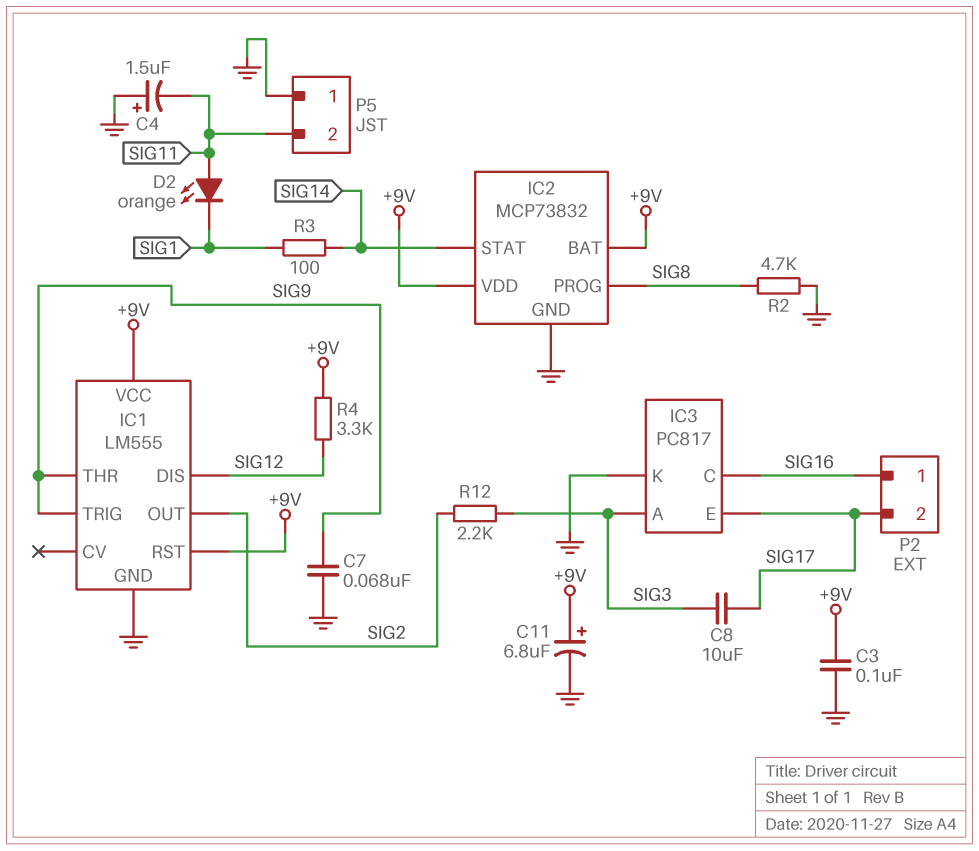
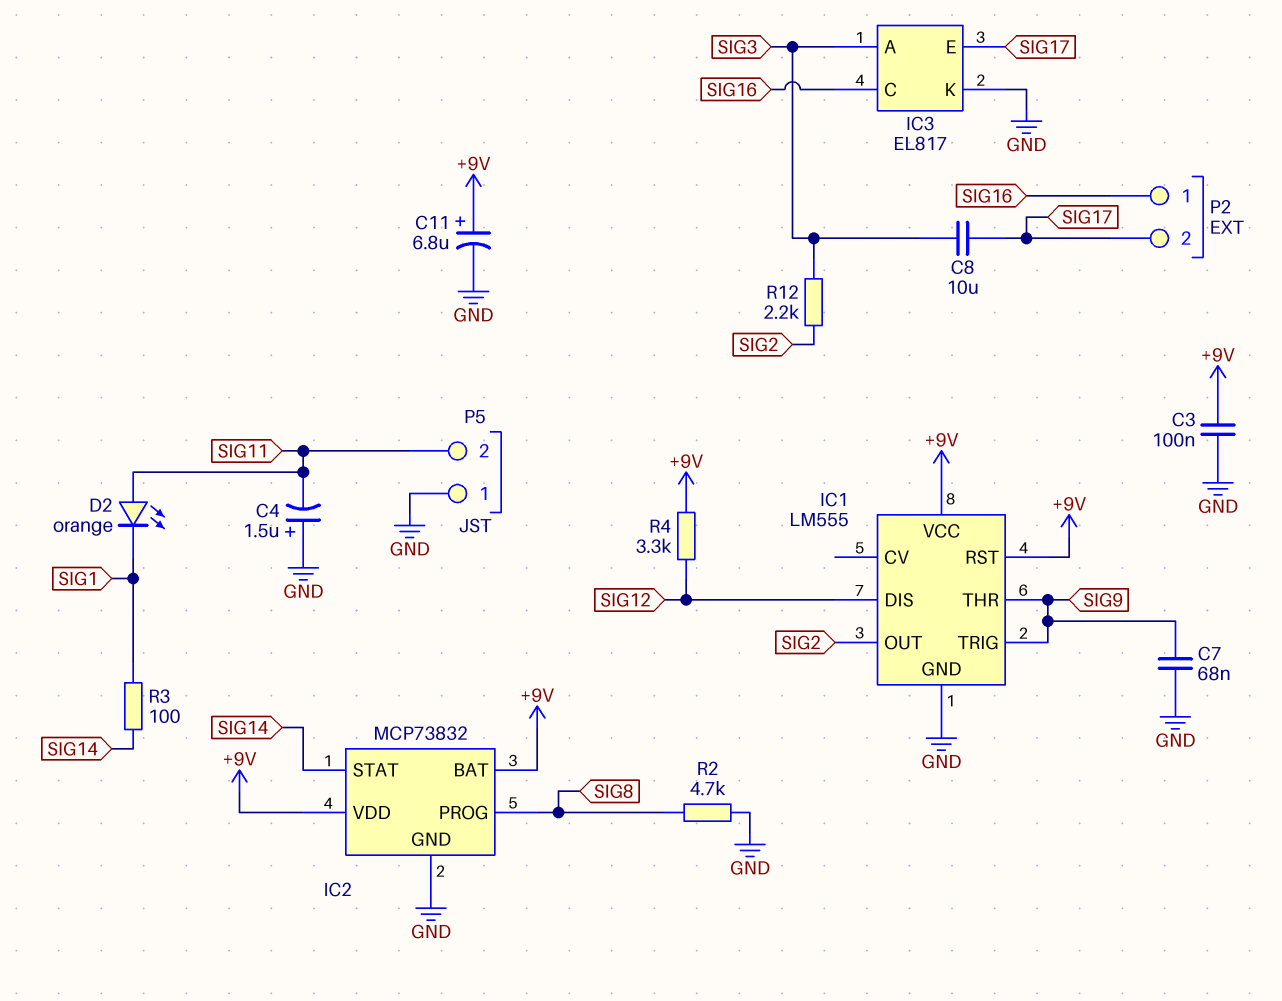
IC3: PC817 -> EL817

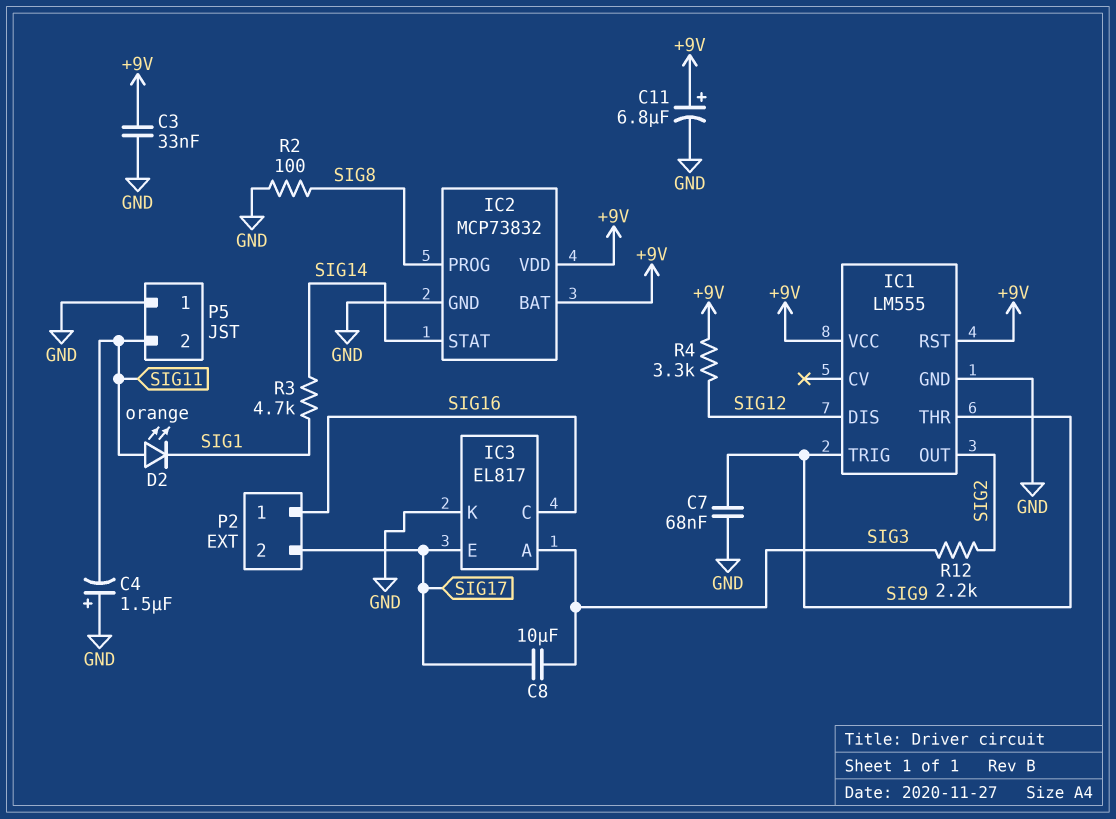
C3: 100nF (+9V, GND) -> 33nF (+9V, GND)
R2: 4.7k (GND, SIG8) -> 100 (GND, SIG8)
R3: 100 (SIG1, SIG14) -> 4.7k (SIG1, SIG14)

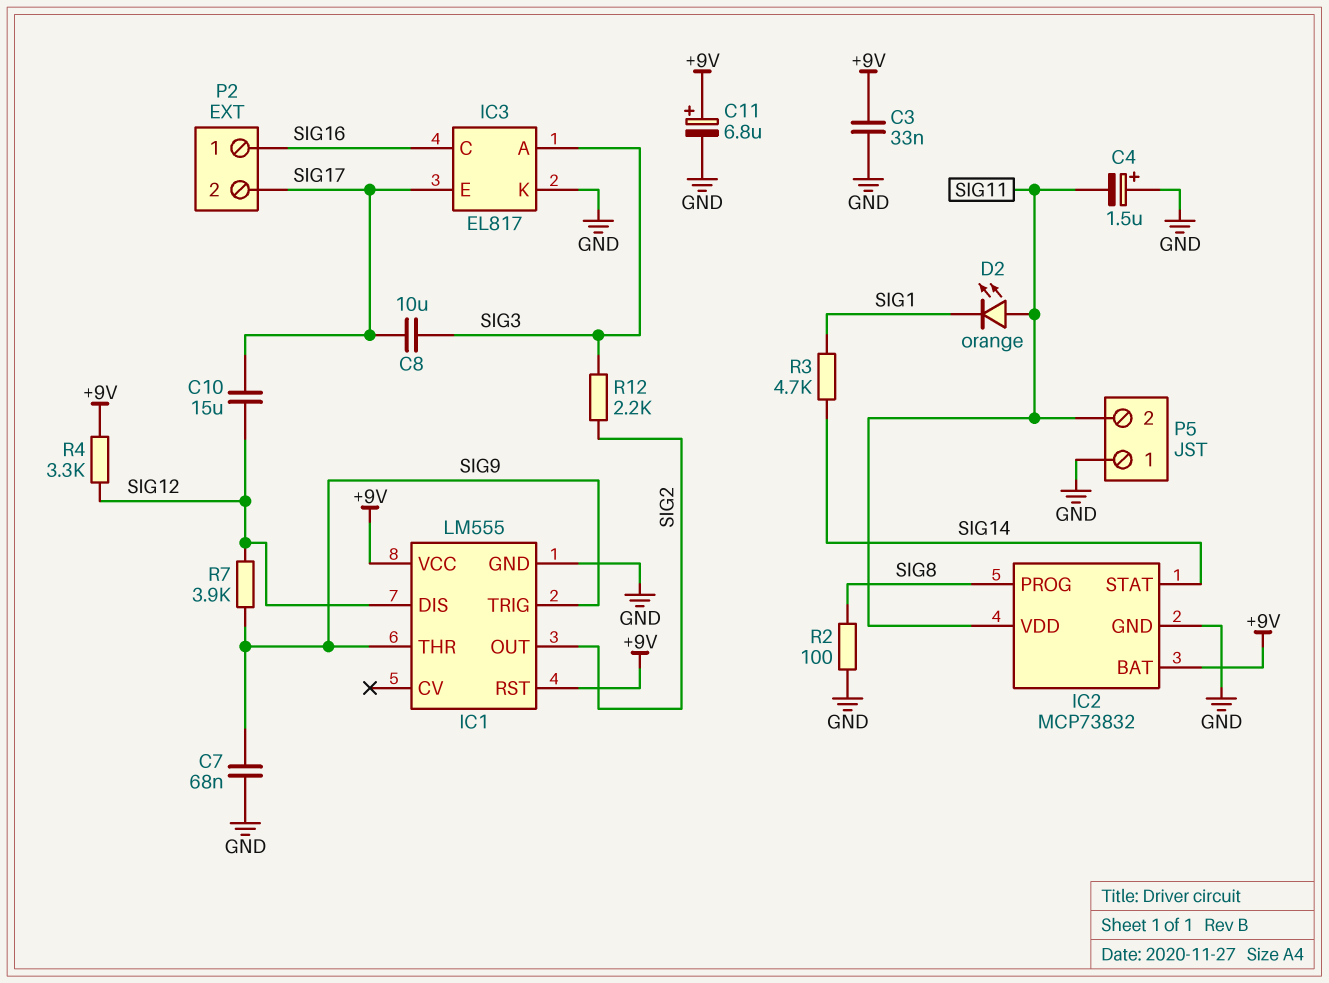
C10: none -> 15uF (SIG12, SIG17)
IC2 pin VDD: +9V -> SIG11
R7: none -> 3.9k (SIG9, SIG12)

